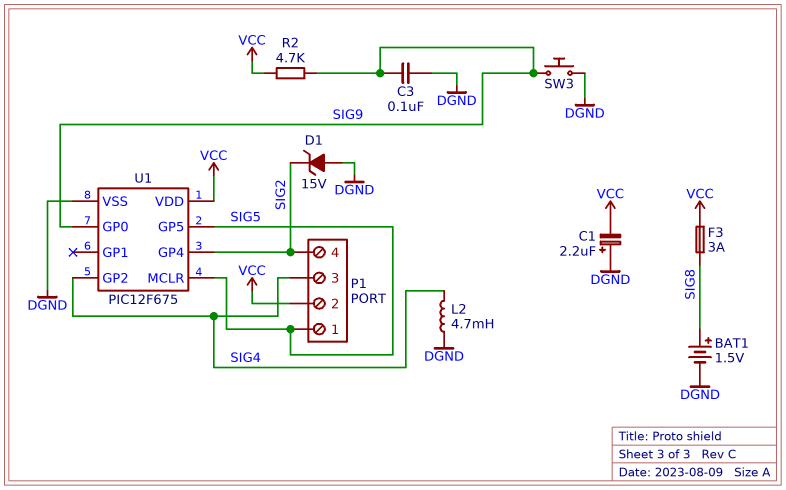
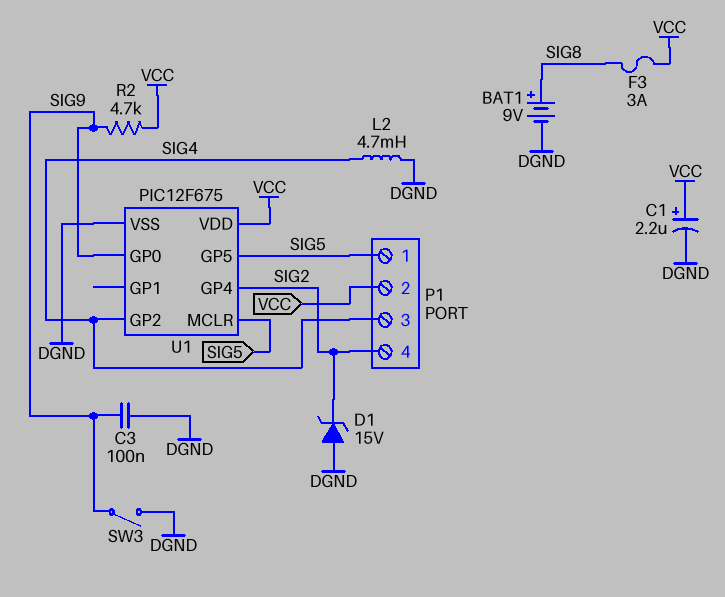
BAT1: 1.5V (plus SIG8, minus DGND) -> 9V (plus SIG8, minus DGND)
C1: 2.2uF (plus DGND, minus VCC) -> 2.2uF (plus VCC, minus DGND)
SW3: button (DGND, SIG9) -> switch (DGND, SIG9)

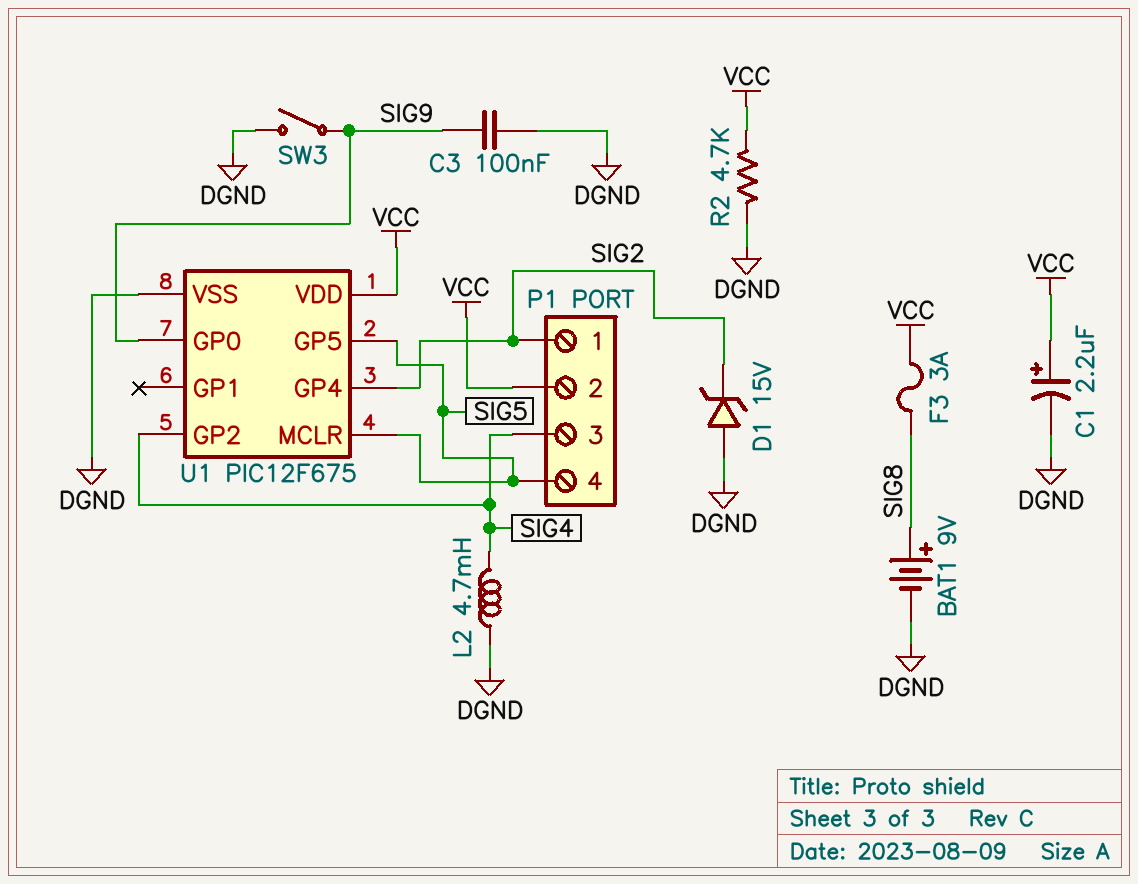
P1 pin 1: SIG5 -> SIG2
P1 pin 4: SIG2 -> SIG5
R2: 4.7k (SIG9, VCC) -> 4.7k (DGND, VCC)

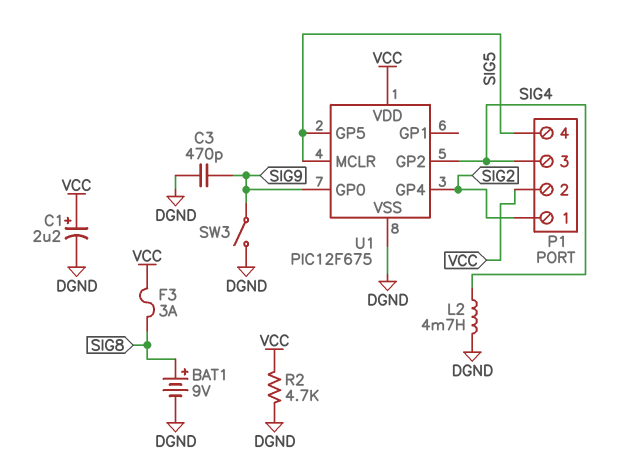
C3: 100nF (DGND, SIG9) -> 470pF (DGND, SIG9)
D1: zener 15V (A DGND, K SIG2) -> none

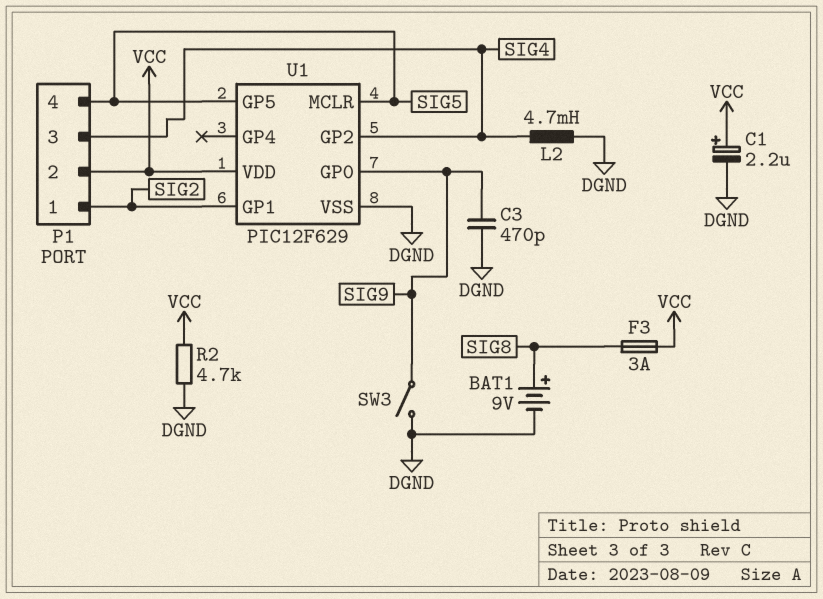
U1: PIC12F675 -> PIC12F629
U1 pin GP1: none -> SIG2
U1 pin GP4: SIG2 -> none

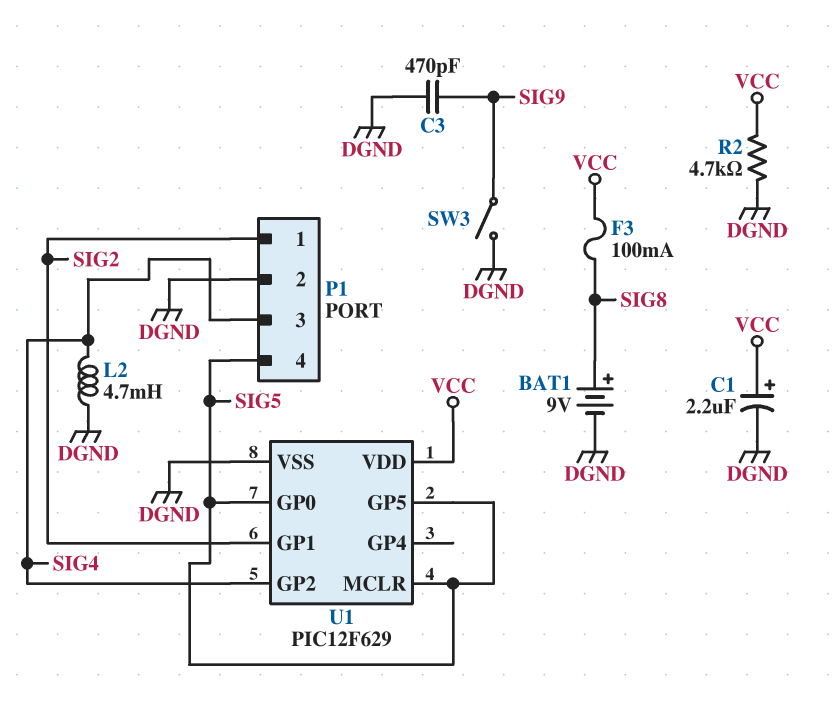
F3: 3A (SIG8, VCC) -> 100mA (SIG8, VCC)
P1 pin 2: VCC -> DGND
U1 pin GP0: SIG9 -> SIG5

